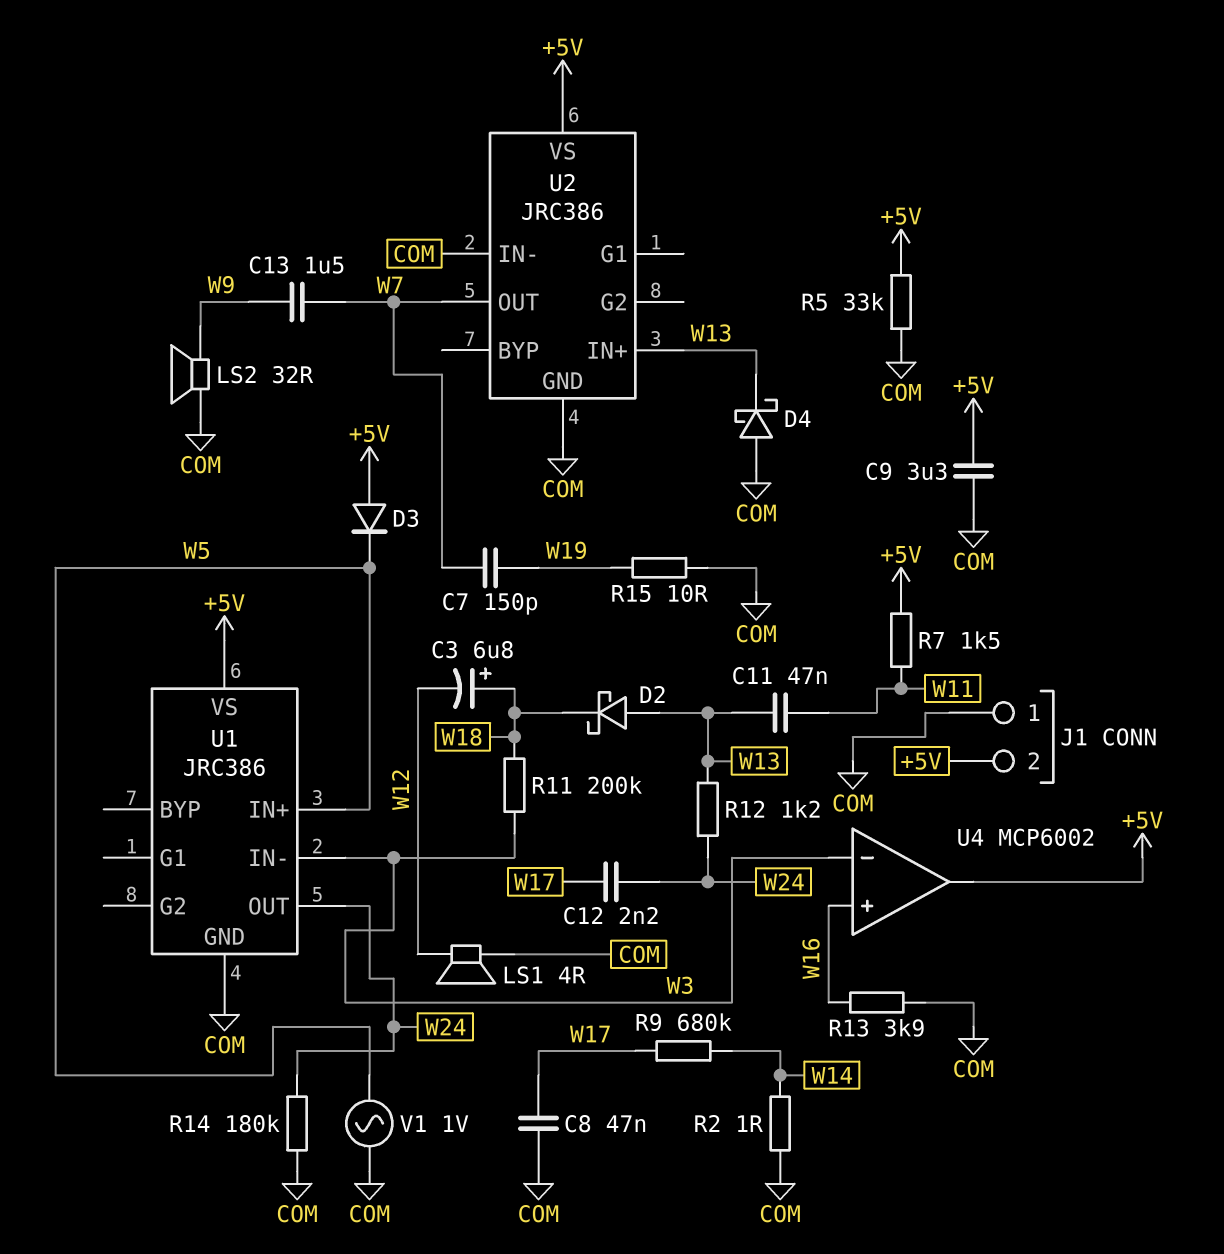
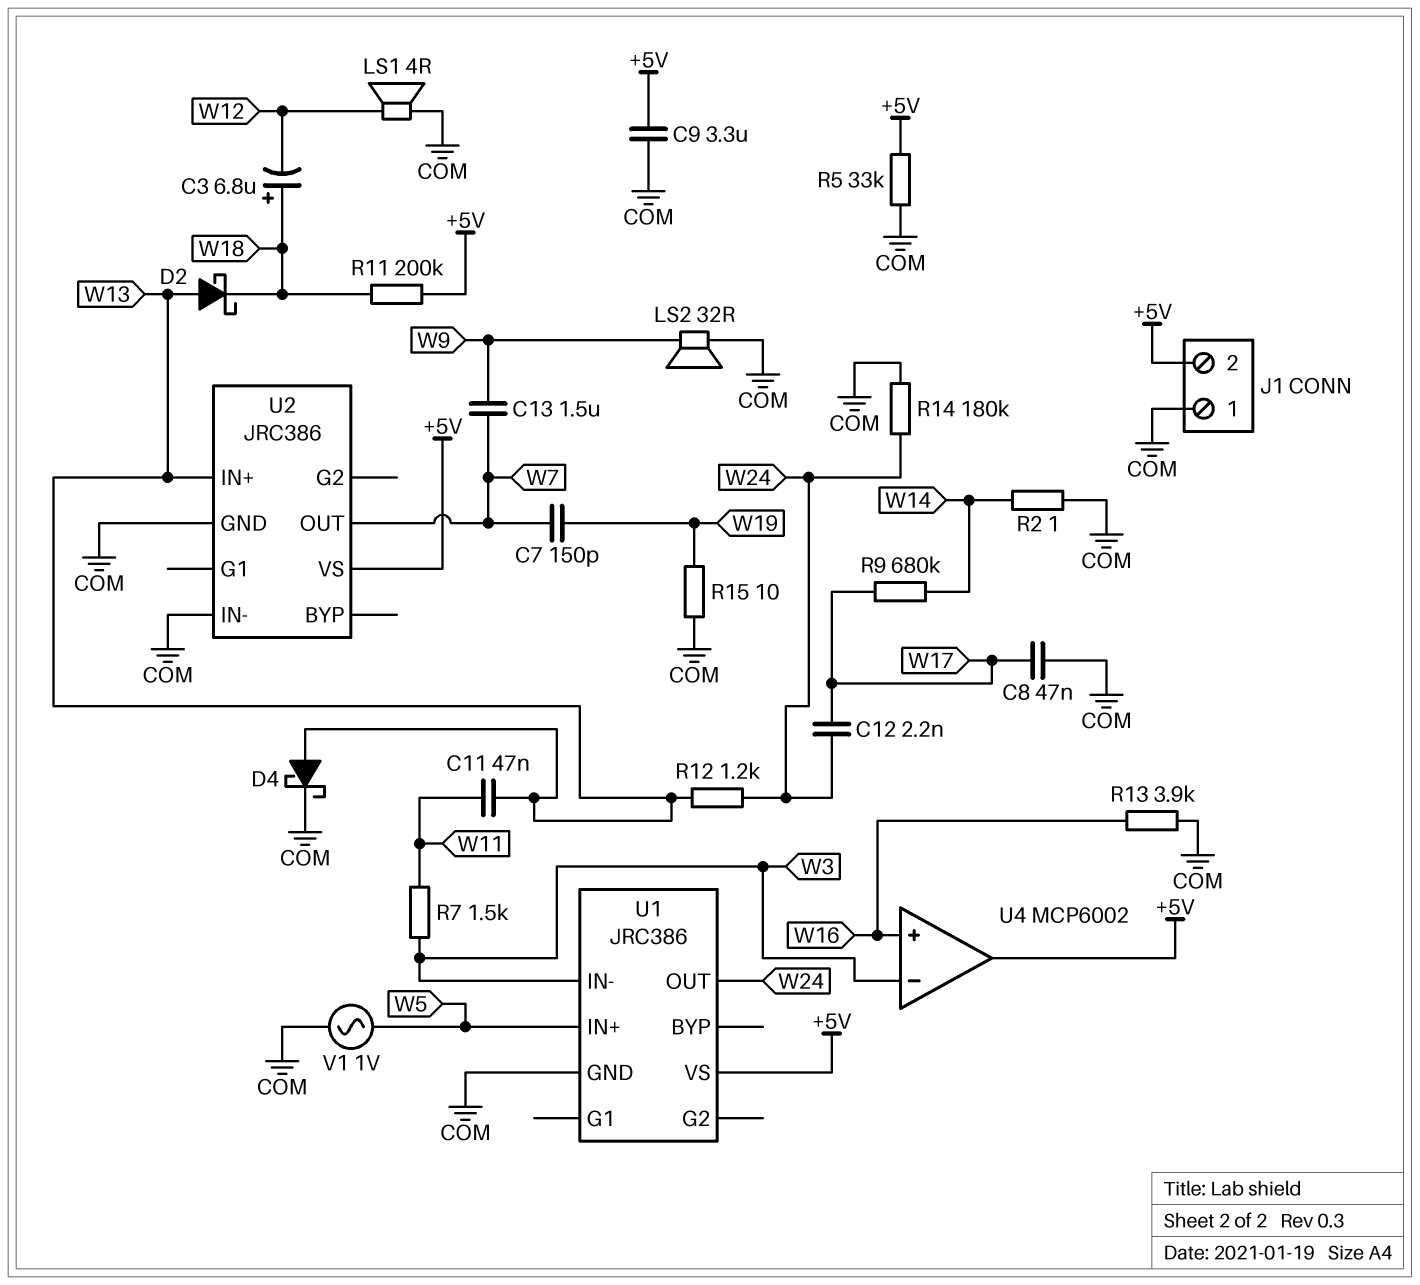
D3: diode (A +5V, K W5) -> none
D4: schottky (A COM, K W13) -> schottky (A W13, K COM)
R7: 1.5k (+5V, W11) -> 1.5k (W3, W11)
R11: 200k (W3, W18) -> 200k (+5V, W18)

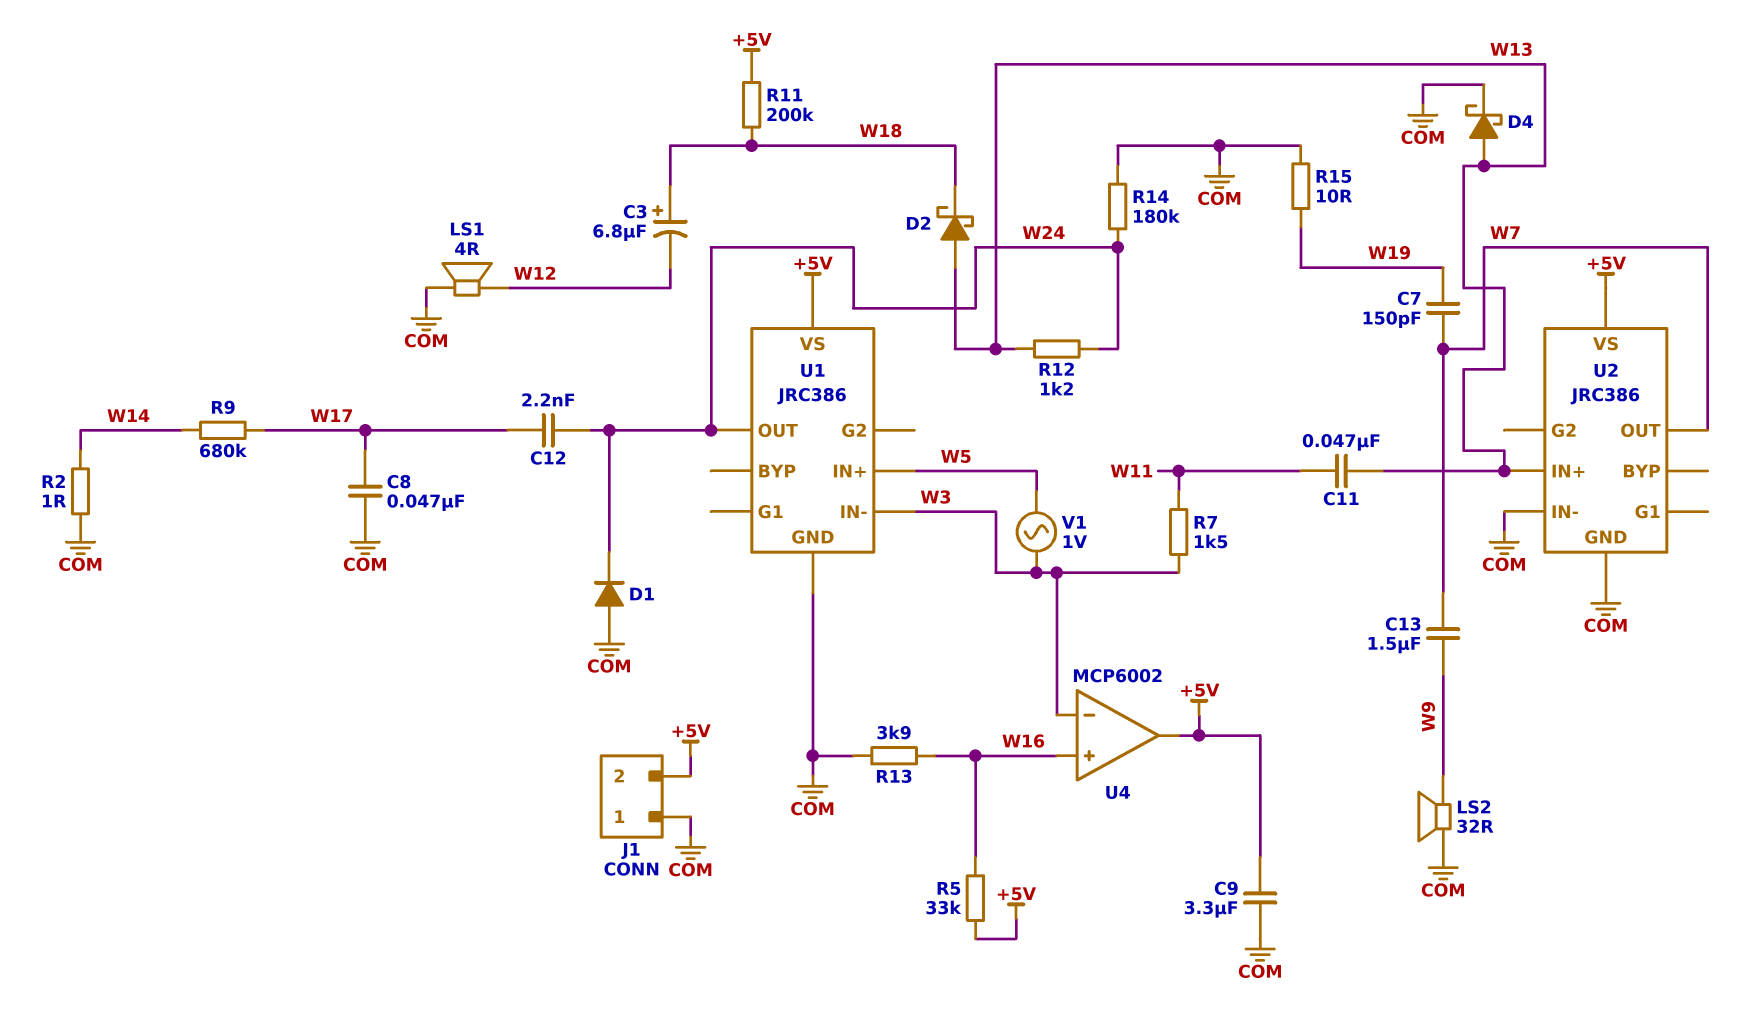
D1: none -> diode (A COM, K W24)
R5: 33k (+5V, COM) -> 33k (+5V, W16)
V1: AC 1V (COM, W5) -> AC 1V (W3, W5)

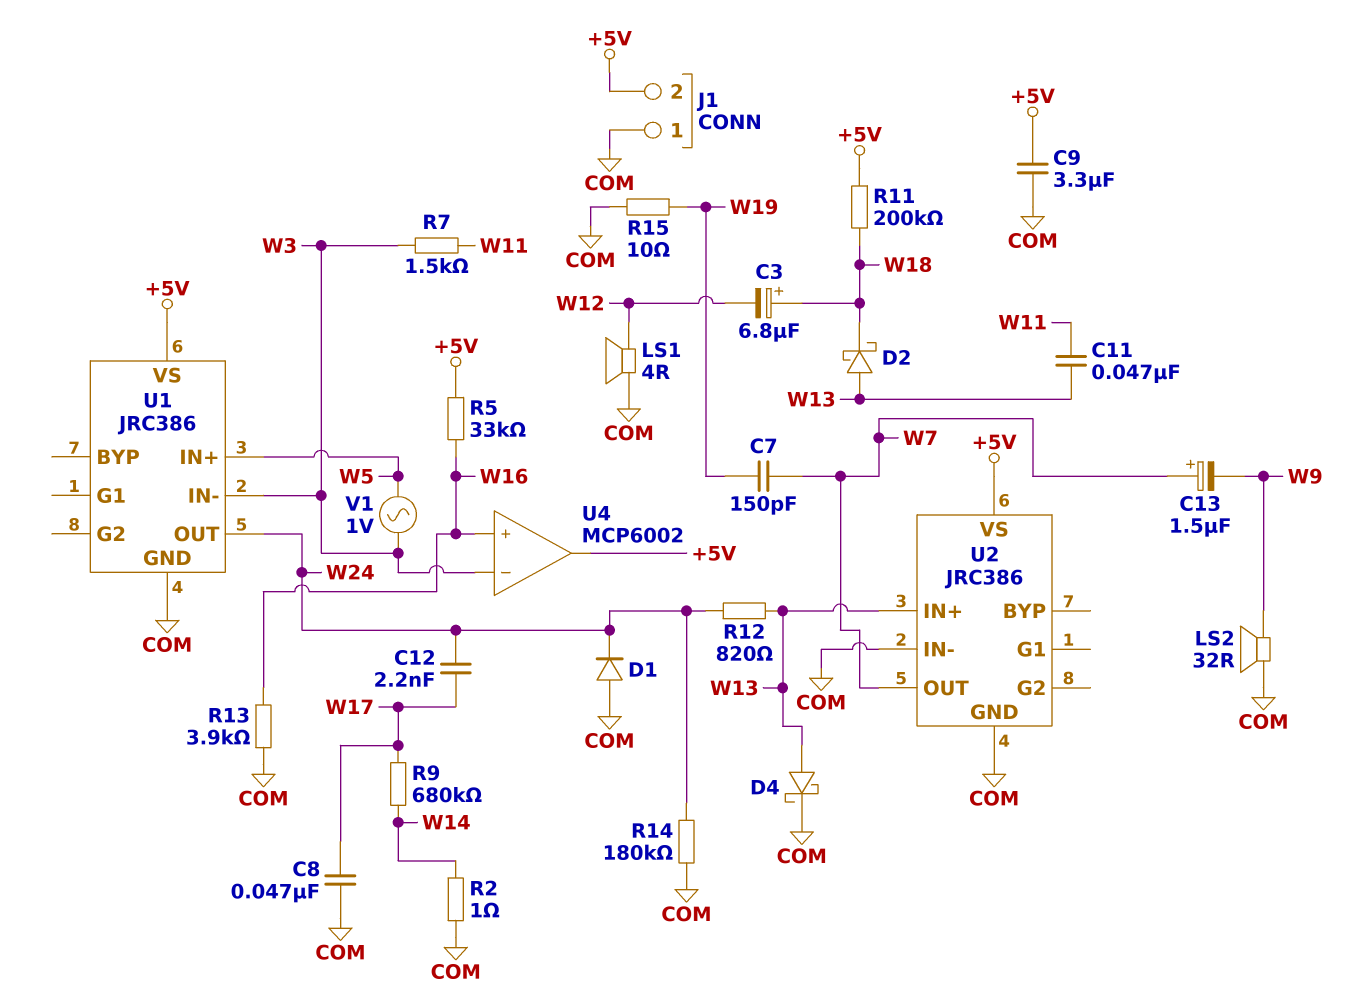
C13: 1.5uF (W7, W9) -> 1.5uF (plus W7, minus W9)
R12: 1.2k (W13, W24) -> 820 (W13, W24)

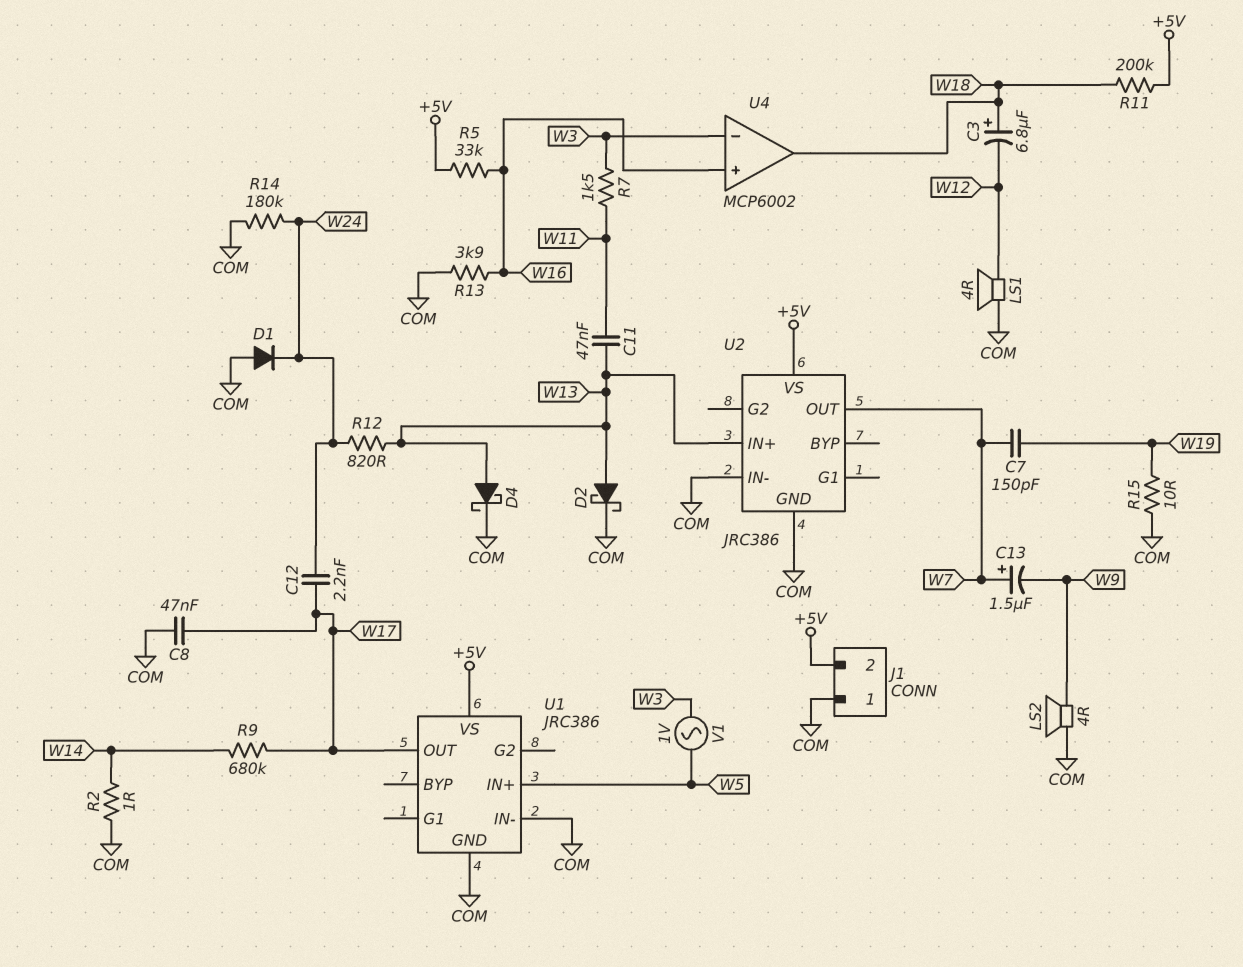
C9: 3.3uF (+5V, COM) -> none
D2: schottky (A W13, K W18) -> schottky (A W13, K COM)
LS2: speaker 32R (COM, W9) -> speaker 4R (COM, W9)
U1 pin IN-: W3 -> COM
U1 pin OUT: W24 -> W17
U4 pin out: +5V -> W18

